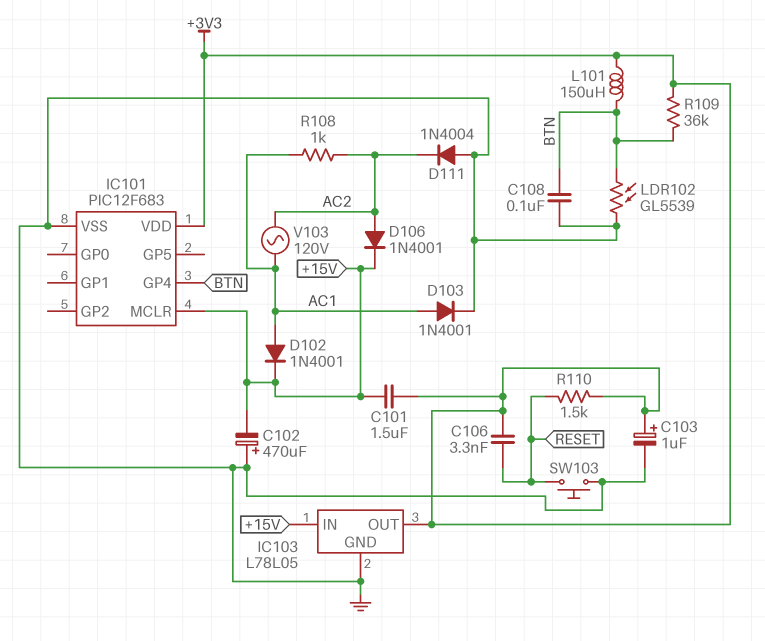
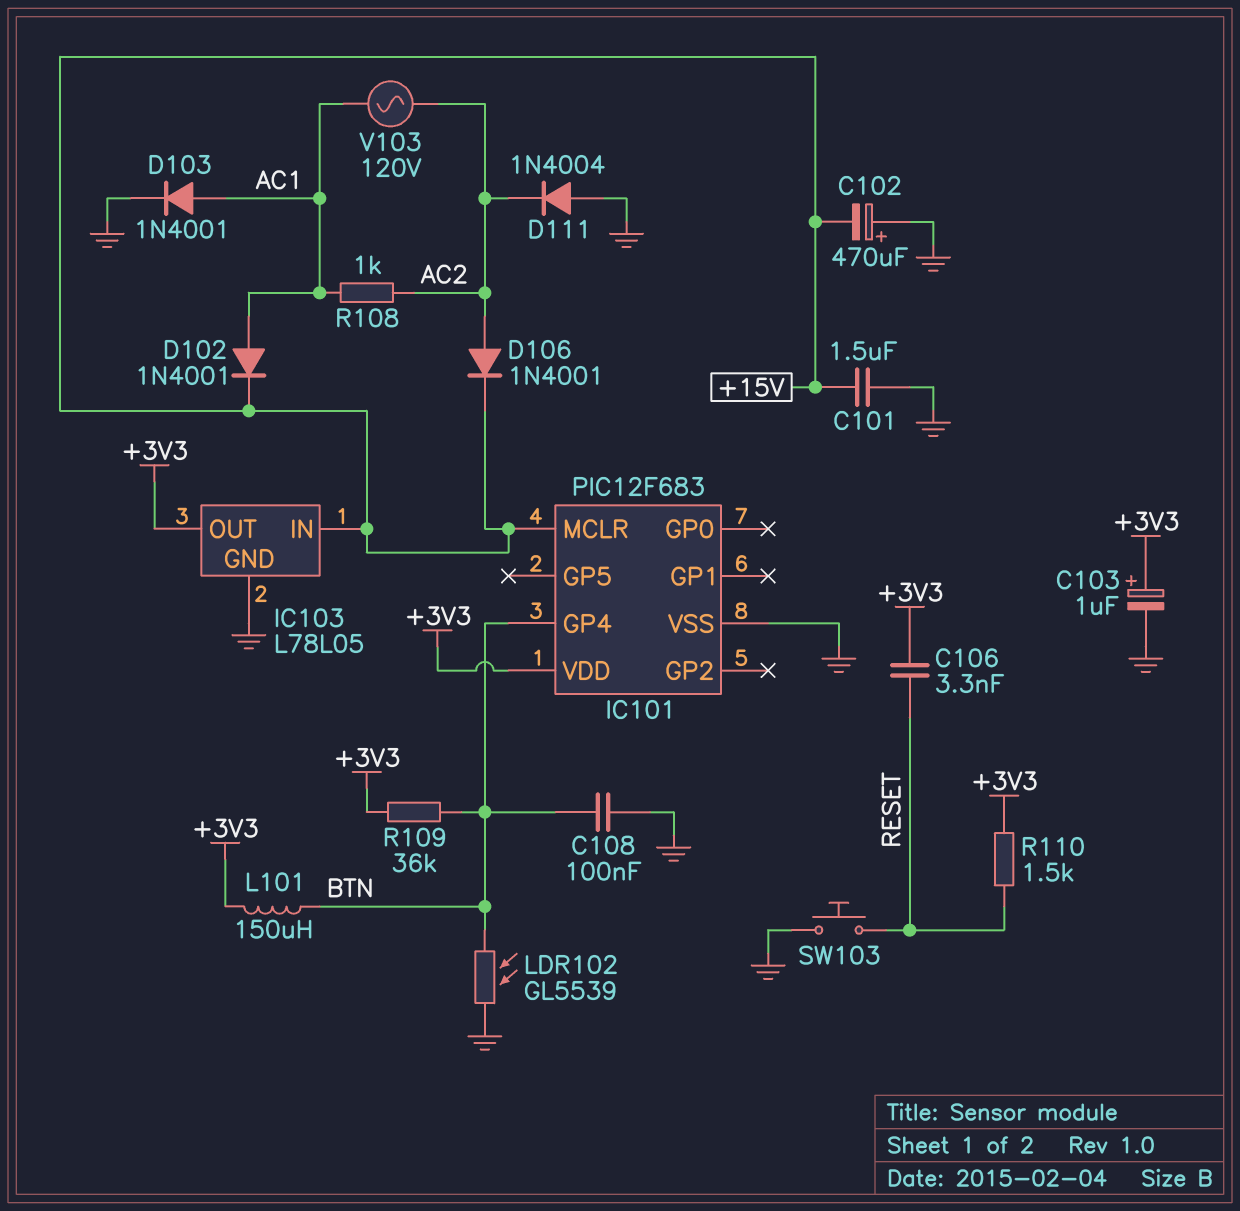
C101: 1.5uF (+3V3, +15V) -> 1.5uF (+15V, GND)

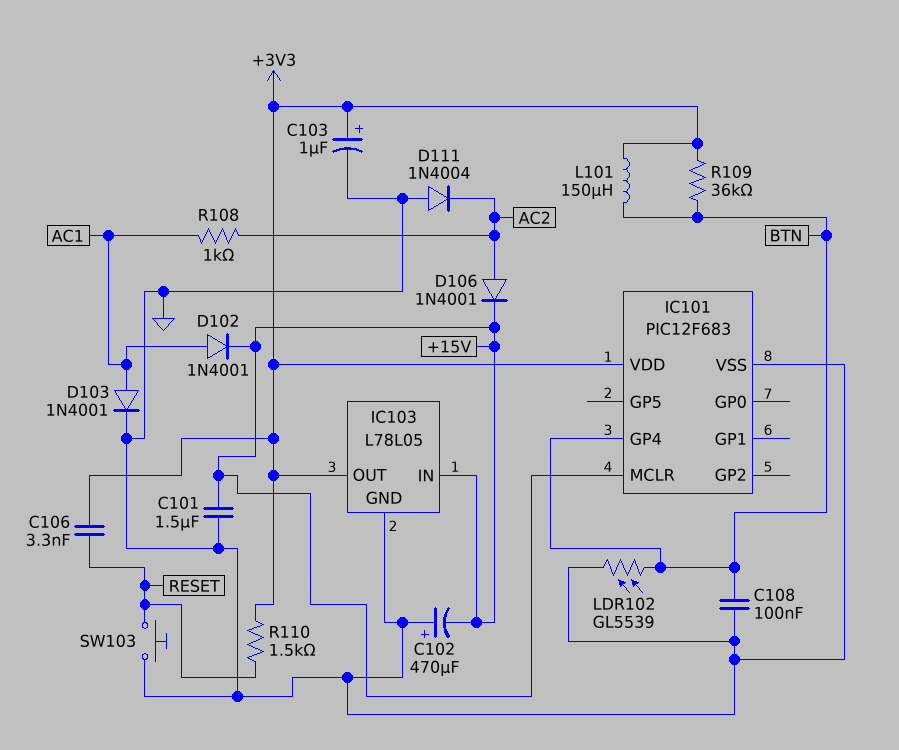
V103: AC 120V (AC1, AC2) -> none

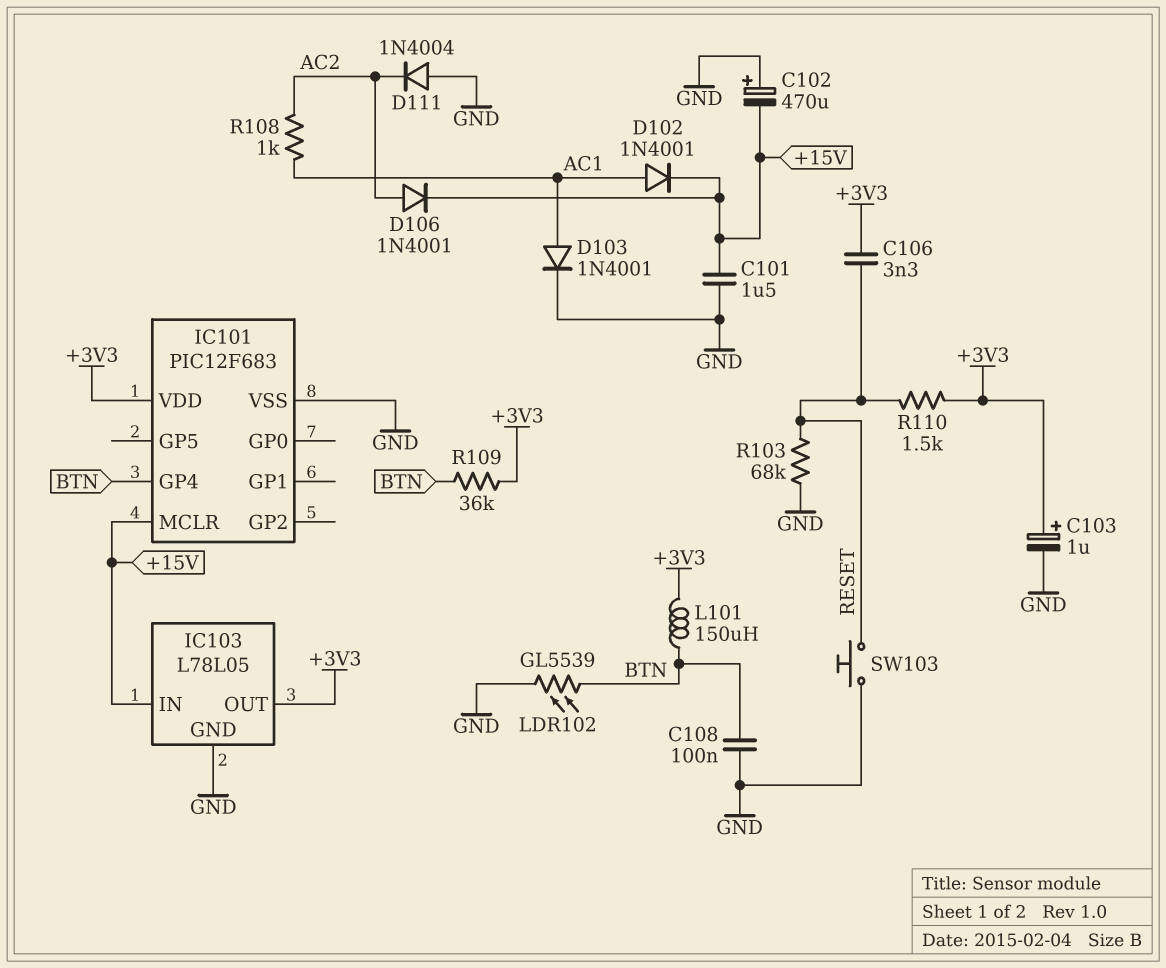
R103: none -> 68k (GND, RESET)

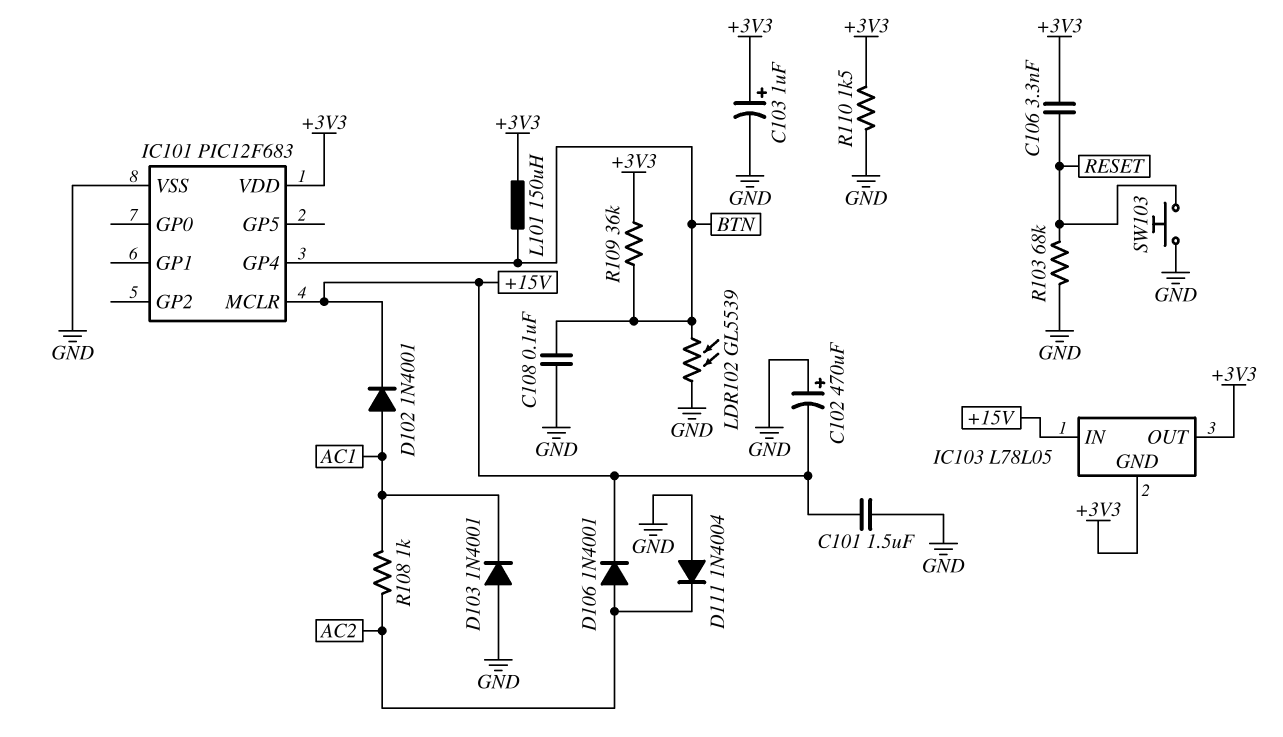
D103: diode 1N4001 (A AC1, K GND) -> diode 1N4001 (A GND, K AC1)
IC103 pin GND: GND -> +3V3
R110: 1.5k (+3V3, RESET) -> 1.5k (+3V3, GND)

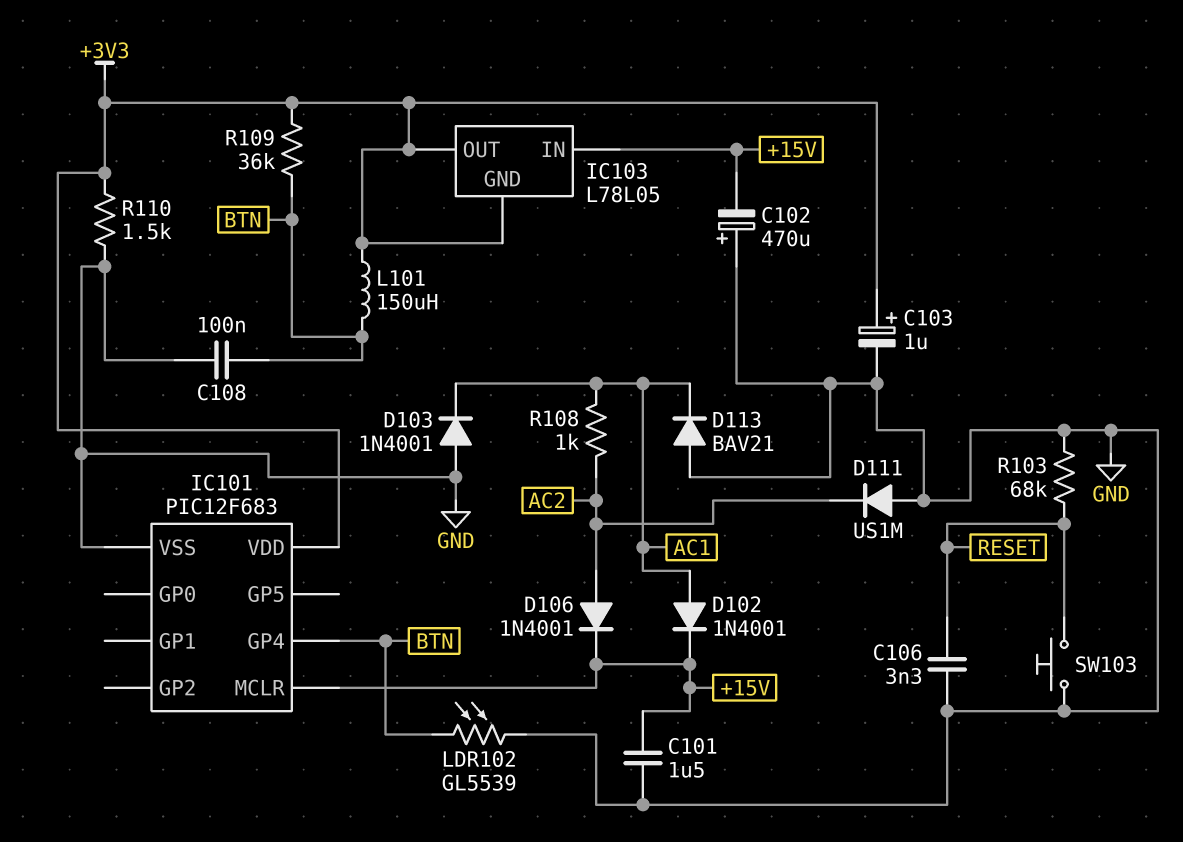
C106: 3.3nF (+3V3, RESET) -> 3.3nF (GND, RESET)
D111: diode 1N4004 (A GND, K AC2) -> diode US1M (A GND, K AC2)
D113: none -> diode BAV21 (A GND, K AC1)

